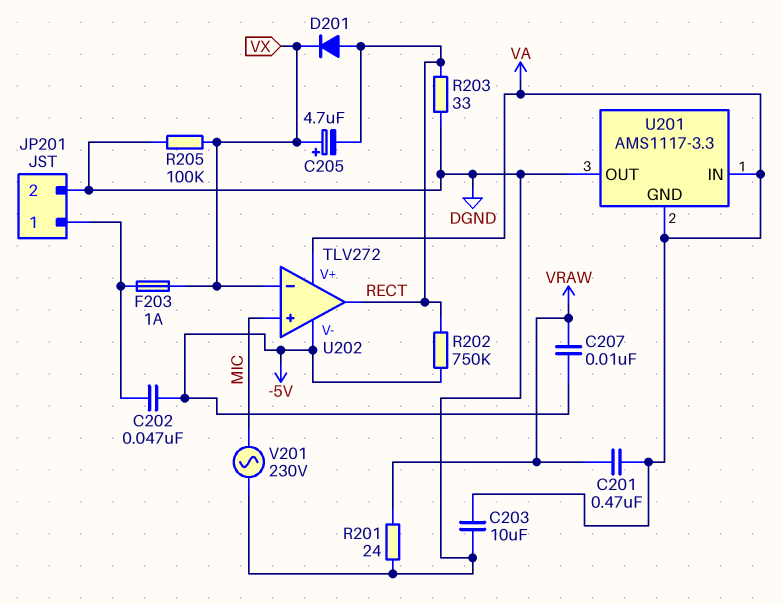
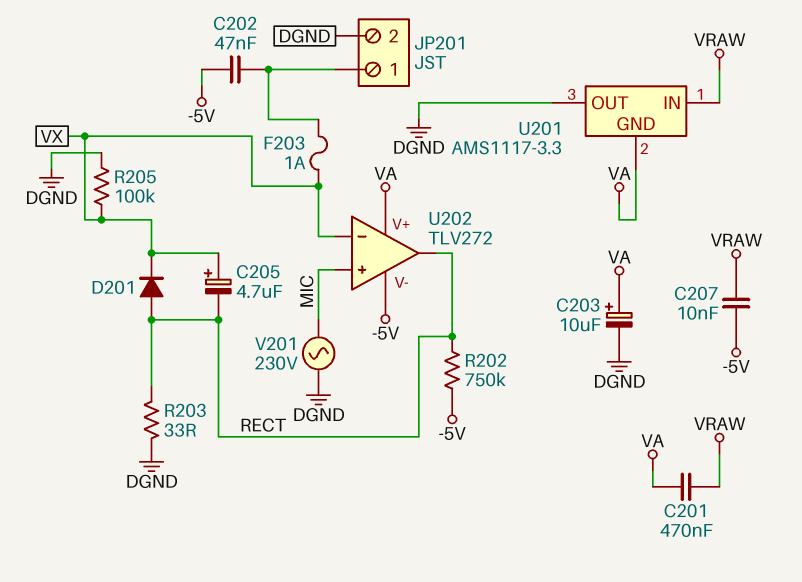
C203: 10uF (DGND, VA) -> 10uF (plus VA, minus DGND)
R201: 24 (DGND, VRAW) -> none
U201 pin IN: VA -> VRAW

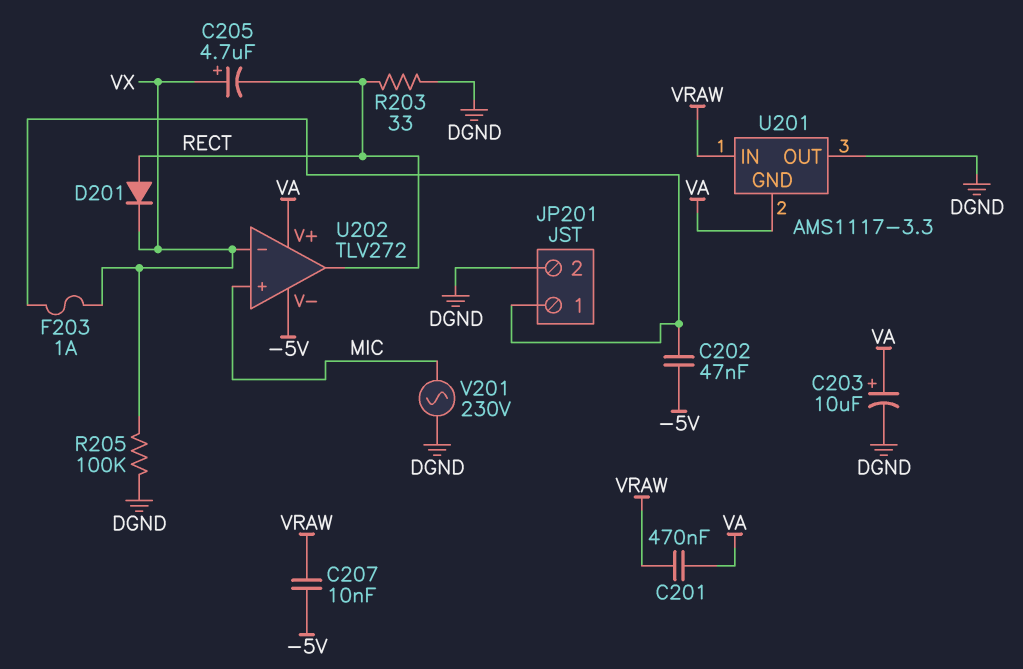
R202: 750k (-5V, RECT) -> none

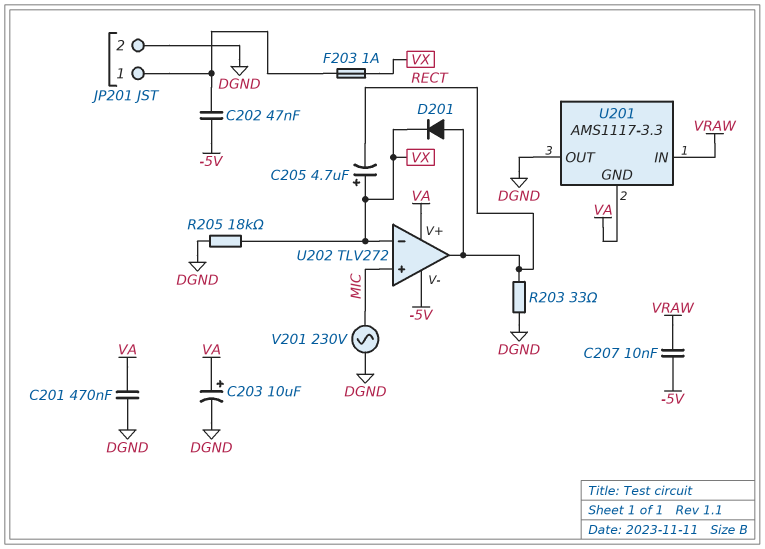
C201: 470nF (VA, VRAW) -> 470nF (DGND, VA)
R205: 100k (DGND, VX) -> 18k (DGND, VX)

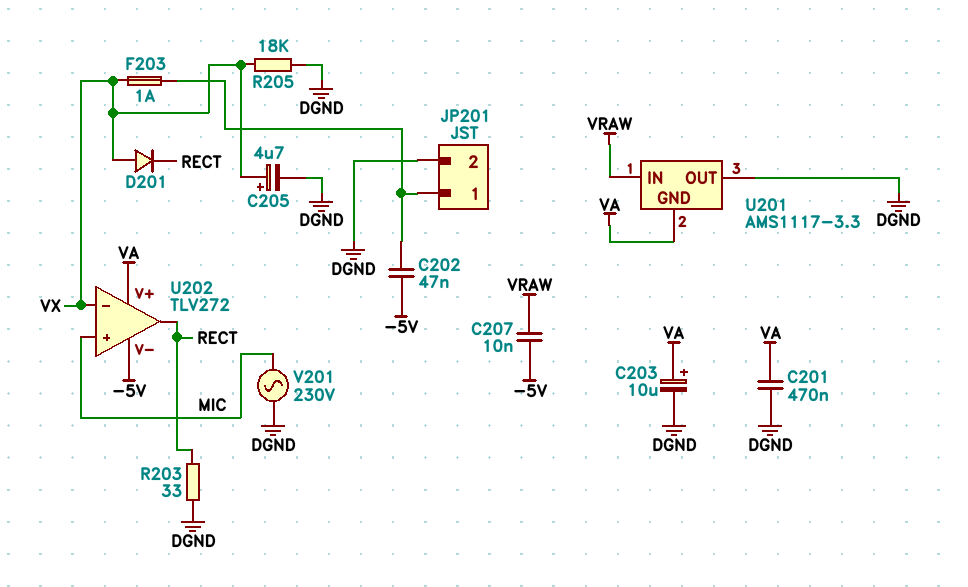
C205: 4.7uF (plus VX, minus RECT) -> 4.7uF (plus VX, minus DGND)
D201: diode (A RECT, K VX) -> diode (A VX, K RECT)

